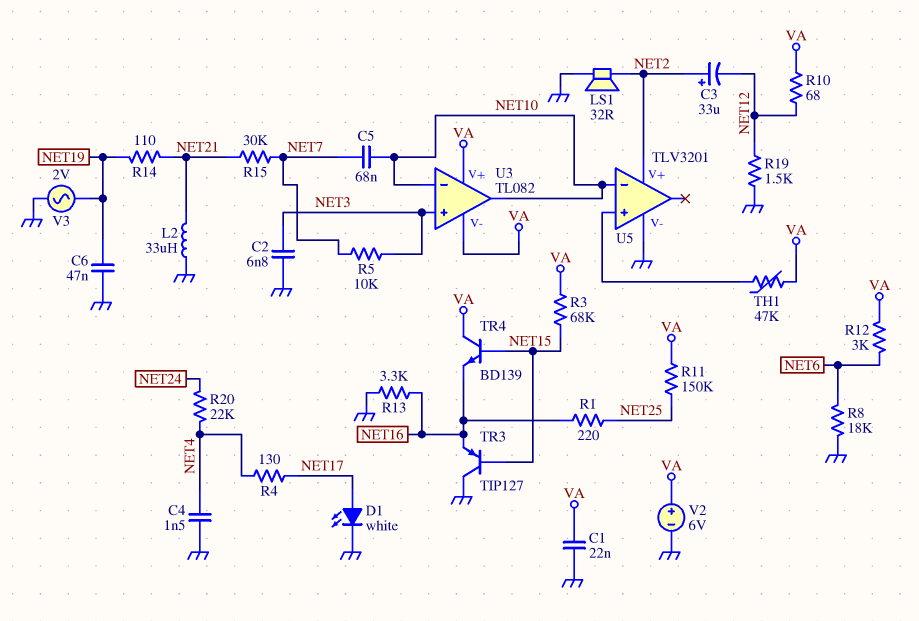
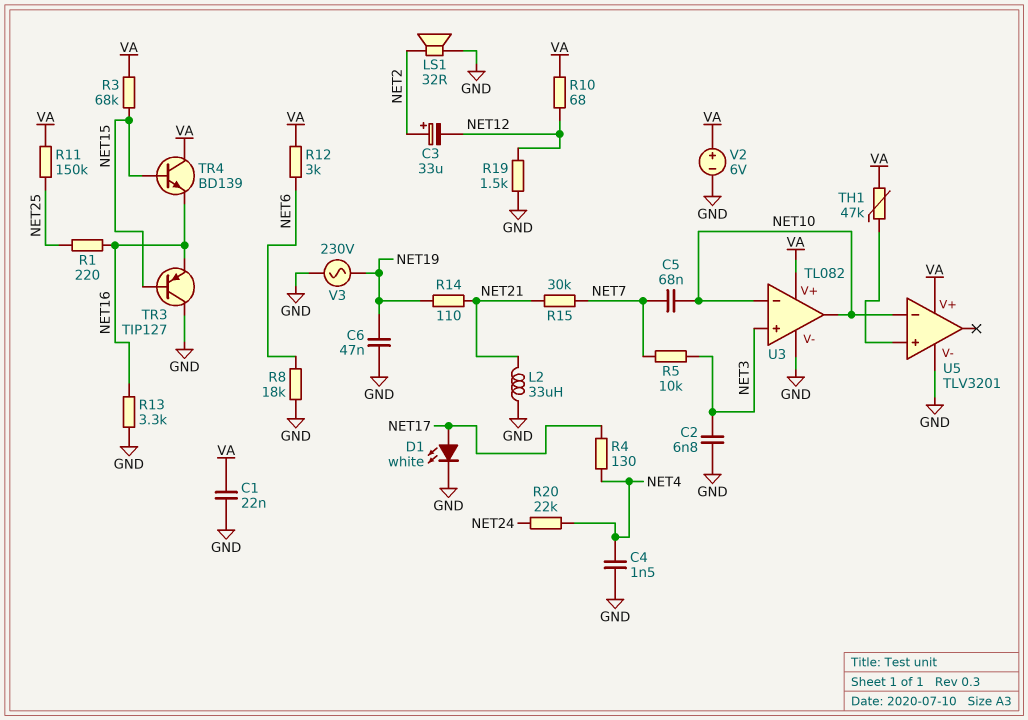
U3 pin V-: VA -> GND
U5 pin V+: NET2 -> VA
V3: AC 2V (GND, NET19) -> AC 230V (GND, NET19)

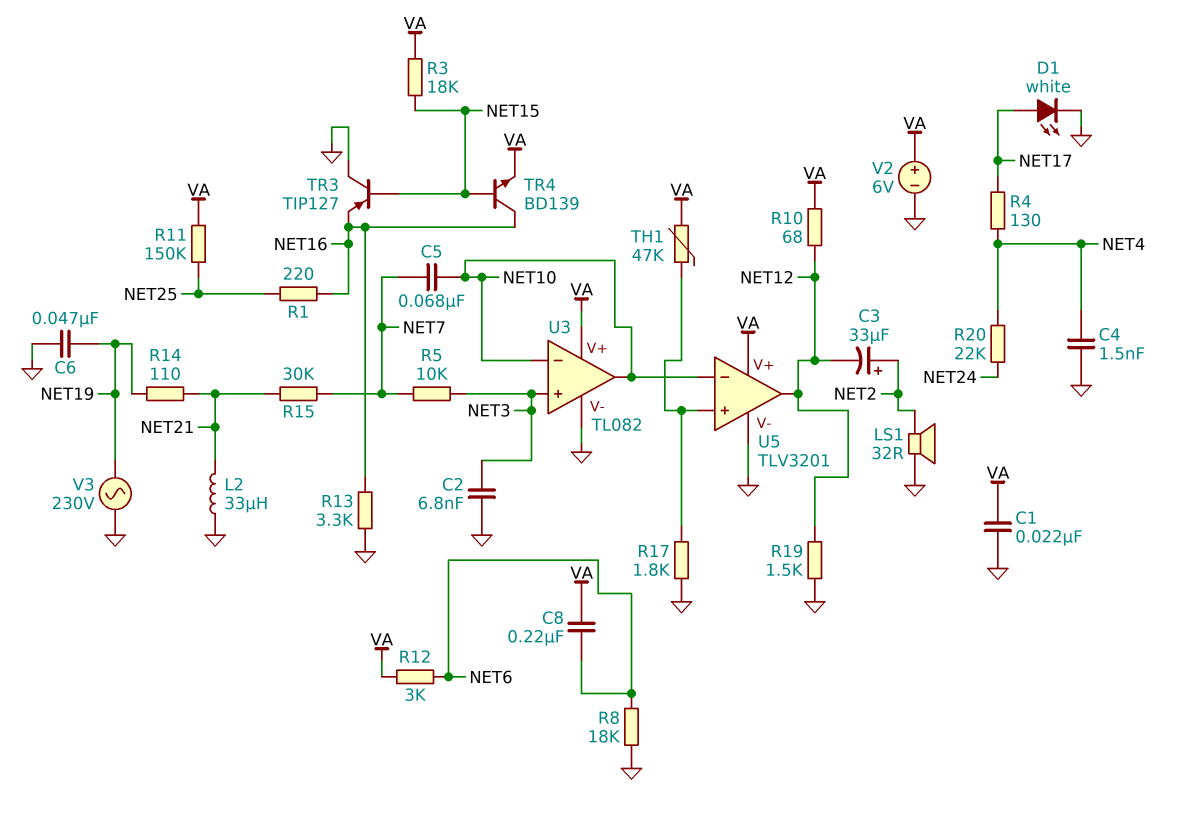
C8: none -> 220nF (NET6, VA)
R3: 68k (NET15, VA) -> 18k (NET15, VA)
R17: none -> 1.8k (GND, U5/in+)
TR4: NPN BD139 (B NET15, C VA, E NET16) -> NPN BD139 (B NET15, C NET16, E VA)
U5 pin out: none -> NET12

